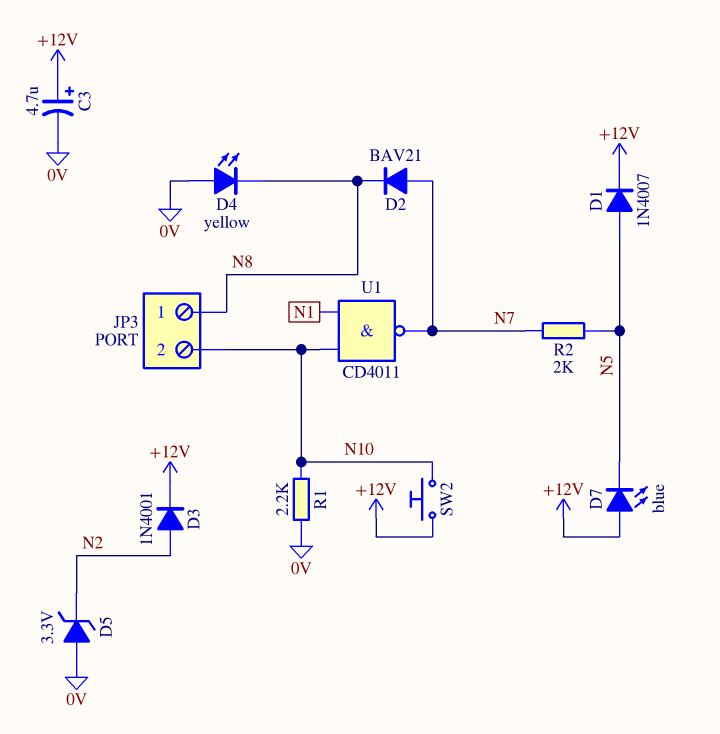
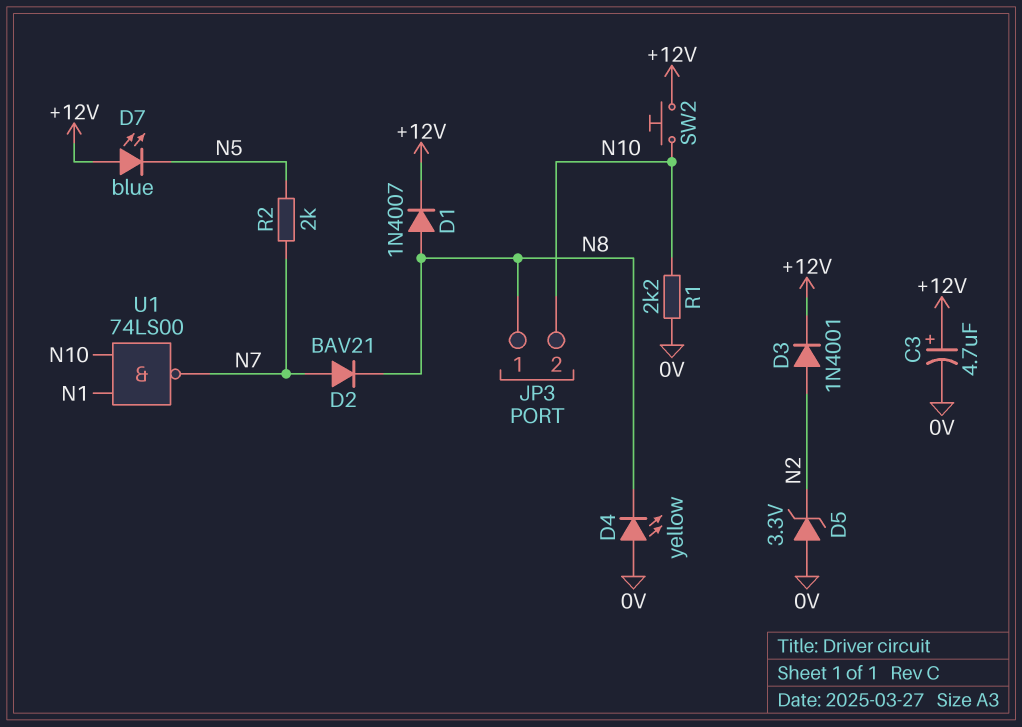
D1: diode 1N4007 (A N5, K +12V) -> diode 1N4007 (A N8, K +12V)
U1: NAND CD4011 (in N1, in N10, out N7) -> NAND 74LS00 (in N1, in N10, out N7)

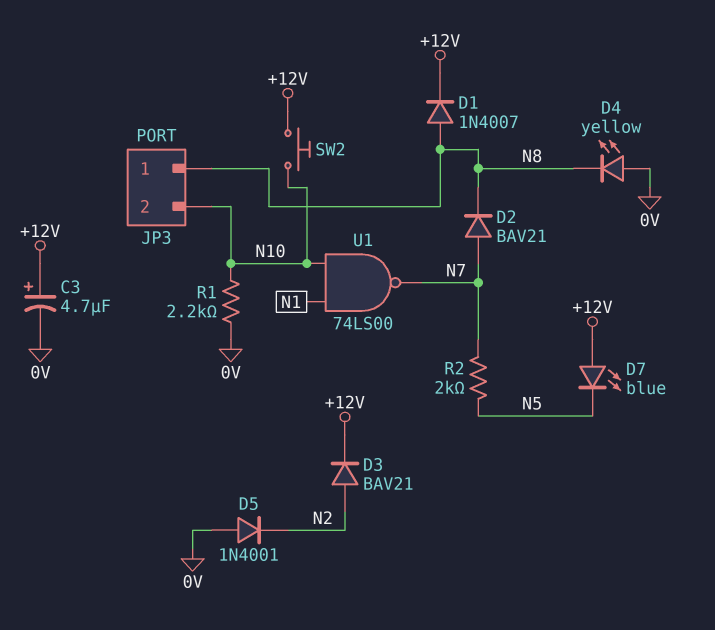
D3: diode 1N4001 (A N2, K +12V) -> diode BAV21 (A N2, K +12V)
D5: zener 3.3V (A 0V, K N2) -> diode 1N4001 (A 0V, K N2)

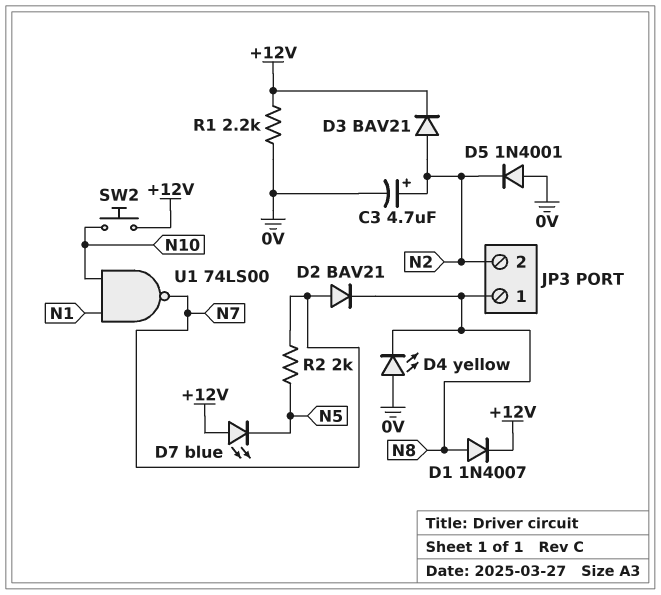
C3: 4.7uF (plus +12V, minus 0V) -> 4.7uF (plus N2, minus 0V)
JP3 pin 2: N10 -> N2
R1: 2.2k (0V, N10) -> 2.2k (+12V, 0V)

